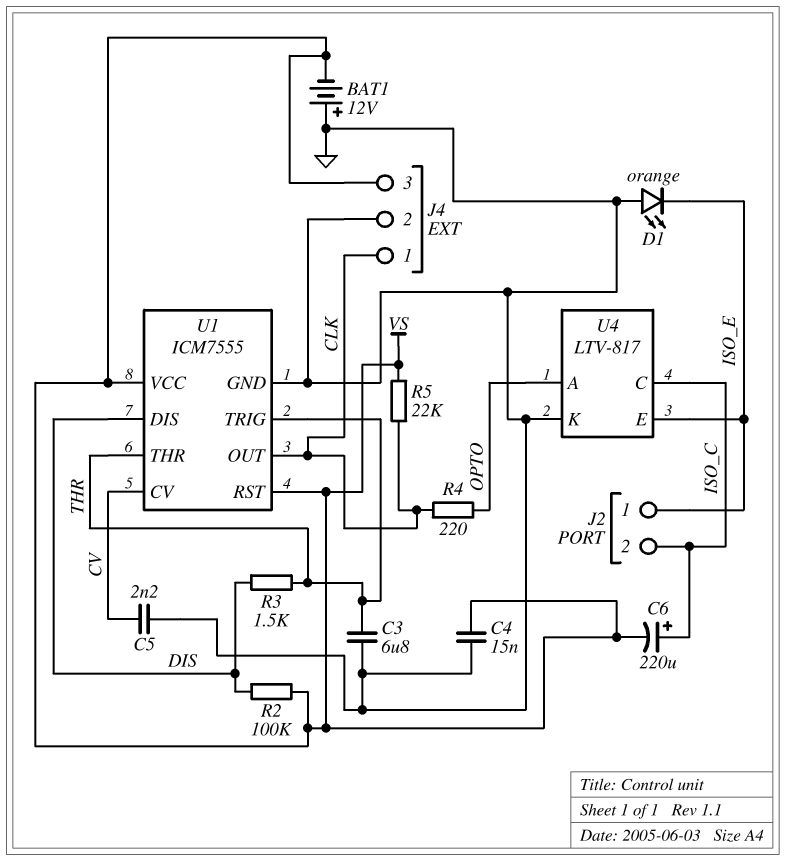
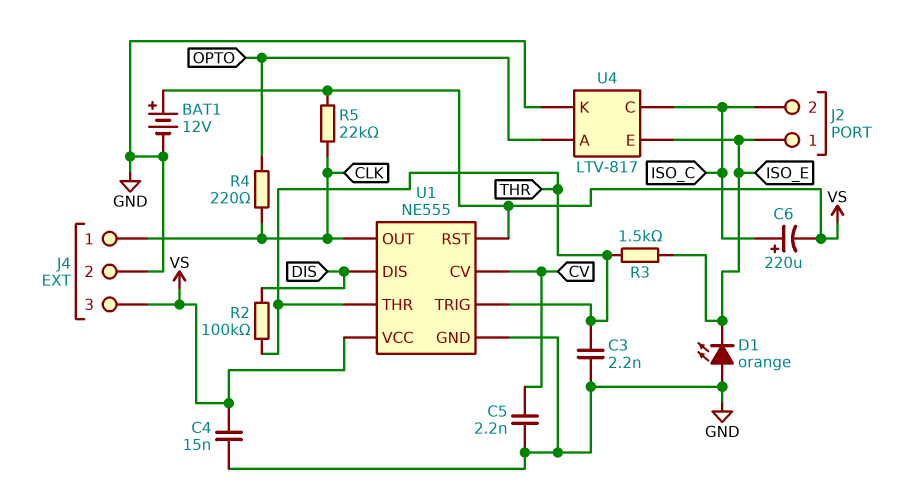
BAT1: 12V (plus GND, minus VS) -> 12V (plus VS, minus GND)
C3: 6.8uF (GND, THR) -> 2.2nF (GND, THR)
R2: 100k (DIS, VS) -> 100k (DIS, THR)
R3: 1.5k (DIS, THR) -> 1.5k (ISO_E, THR)
U1: ICM7555 -> NE555

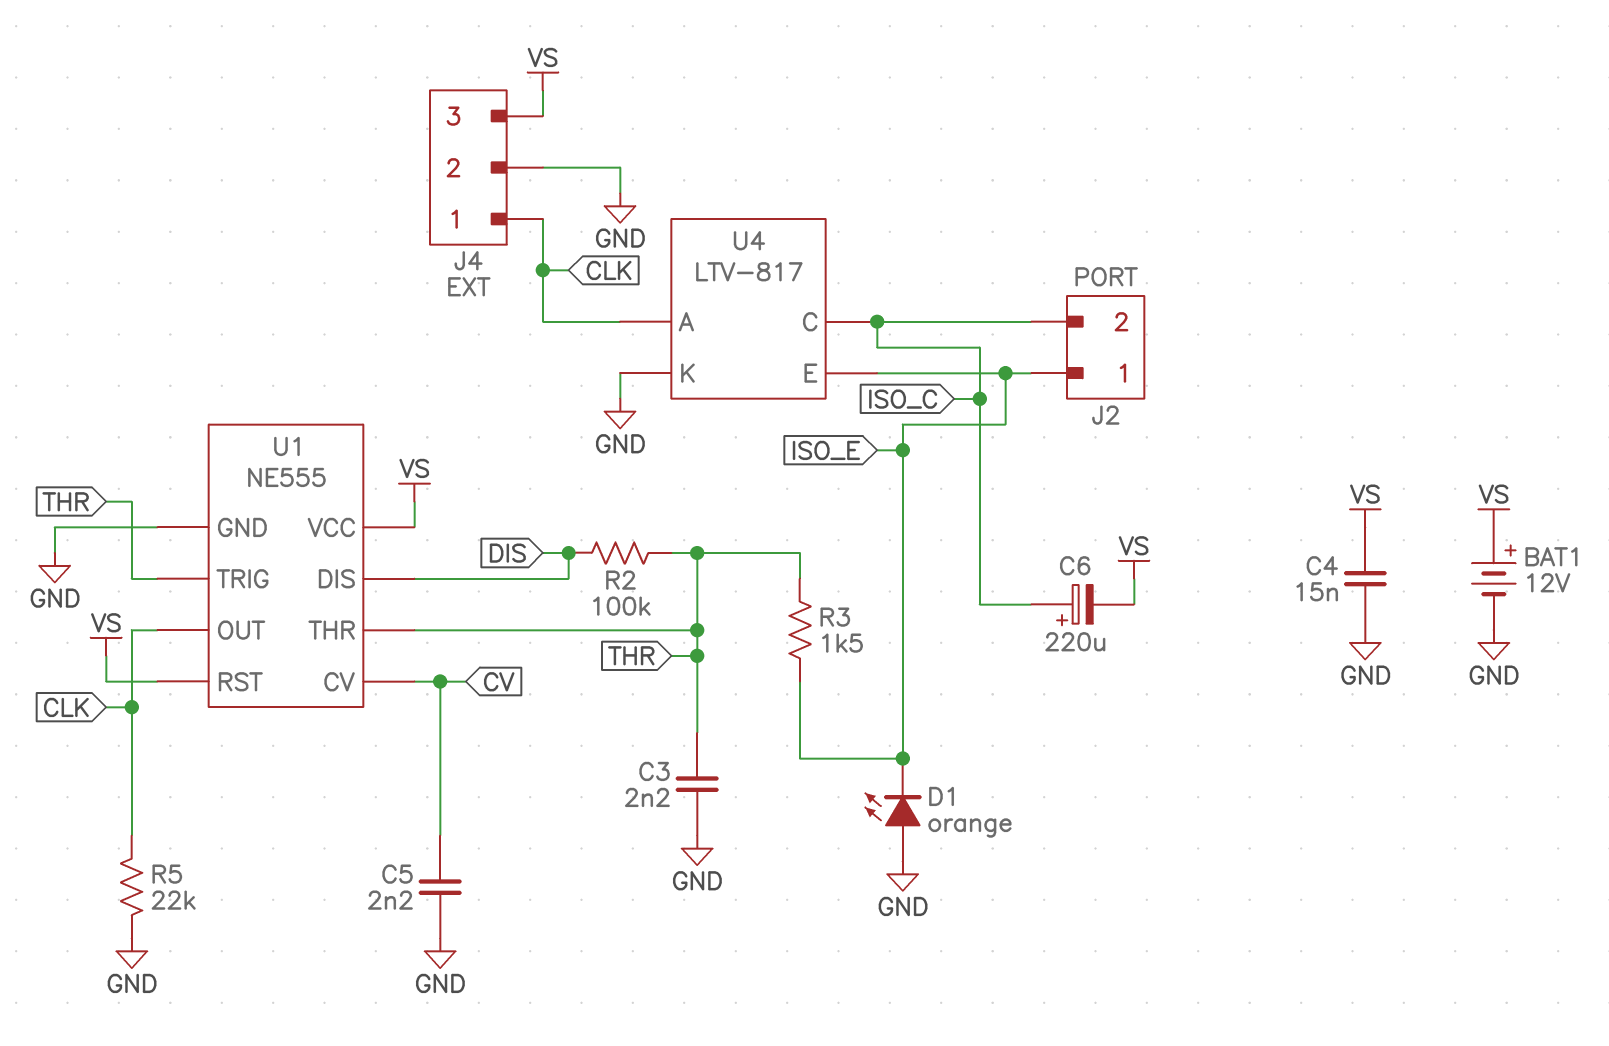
R4: 220 (CLK, OPTO) -> none
R5: 22k (CLK, VS) -> 22k (CLK, GND)
U4 pin A: OPTO -> CLK

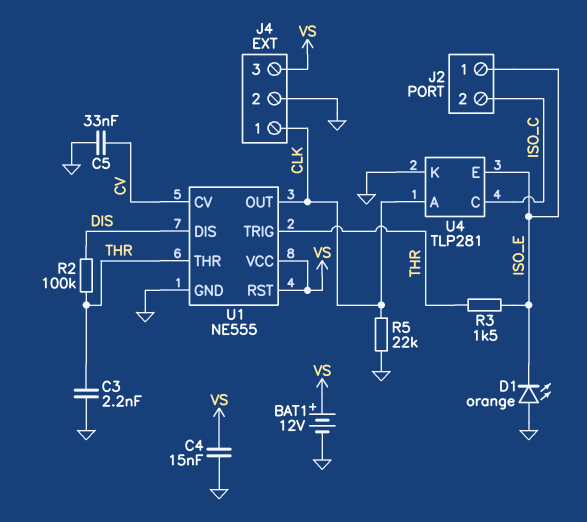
C5: 2.2nF (CV, GND) -> 33nF (CV, GND)
C6: 220uF (plus ISO_C, minus VS) -> none
U4: LTV-817 -> TLP281

